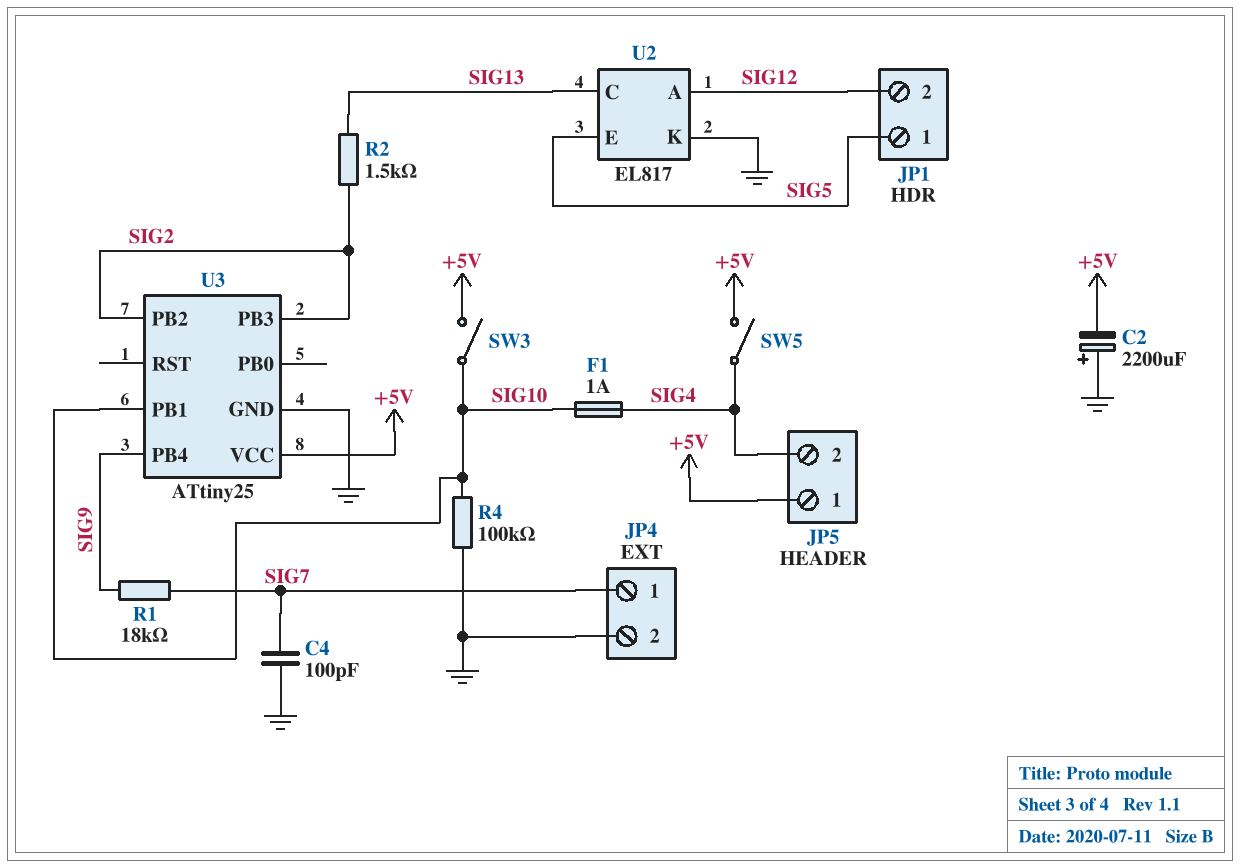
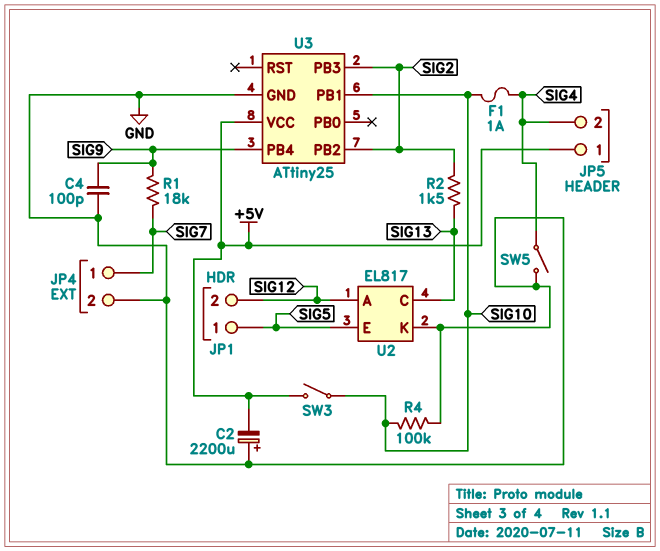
C4: 100pF (GND, SIG7) -> 100pF (GND, SIG9)
SW5: switch (+5V, SIG4) -> switch (GND, SIG4)

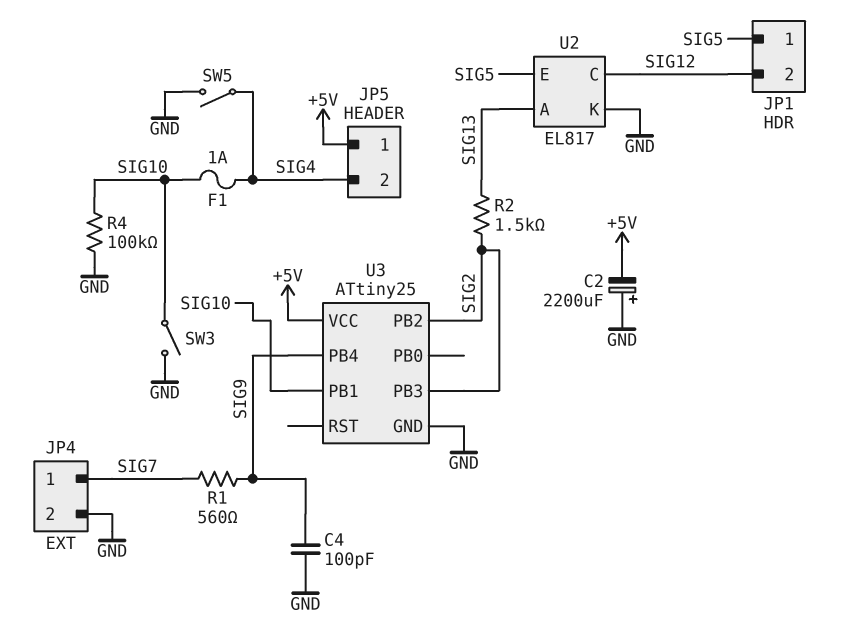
R1: 18k (SIG7, SIG9) -> 560 (SIG7, SIG9)
SW3: switch (+5V, SIG10) -> switch (GND, SIG10)
U2 pin A: SIG12 -> SIG13
U2 pin C: SIG13 -> SIG12

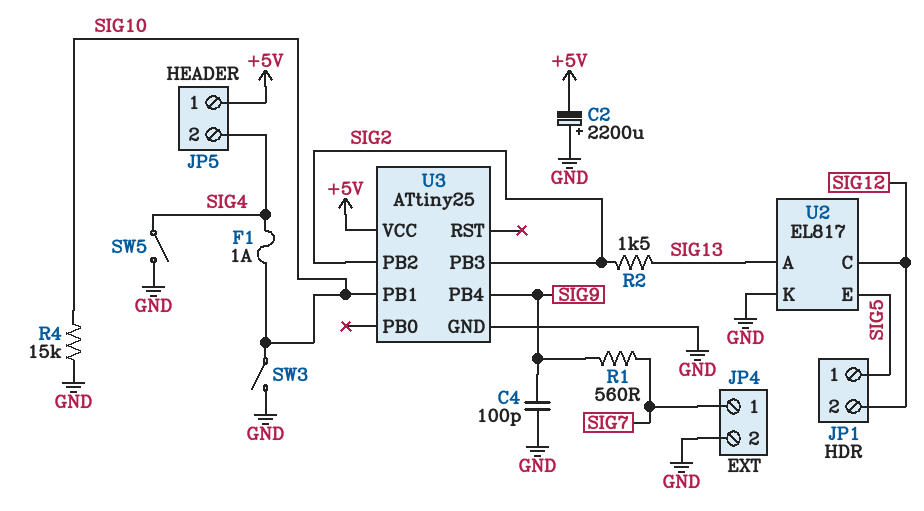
R4: 100k (GND, SIG10) -> 15k (GND, SIG10)

